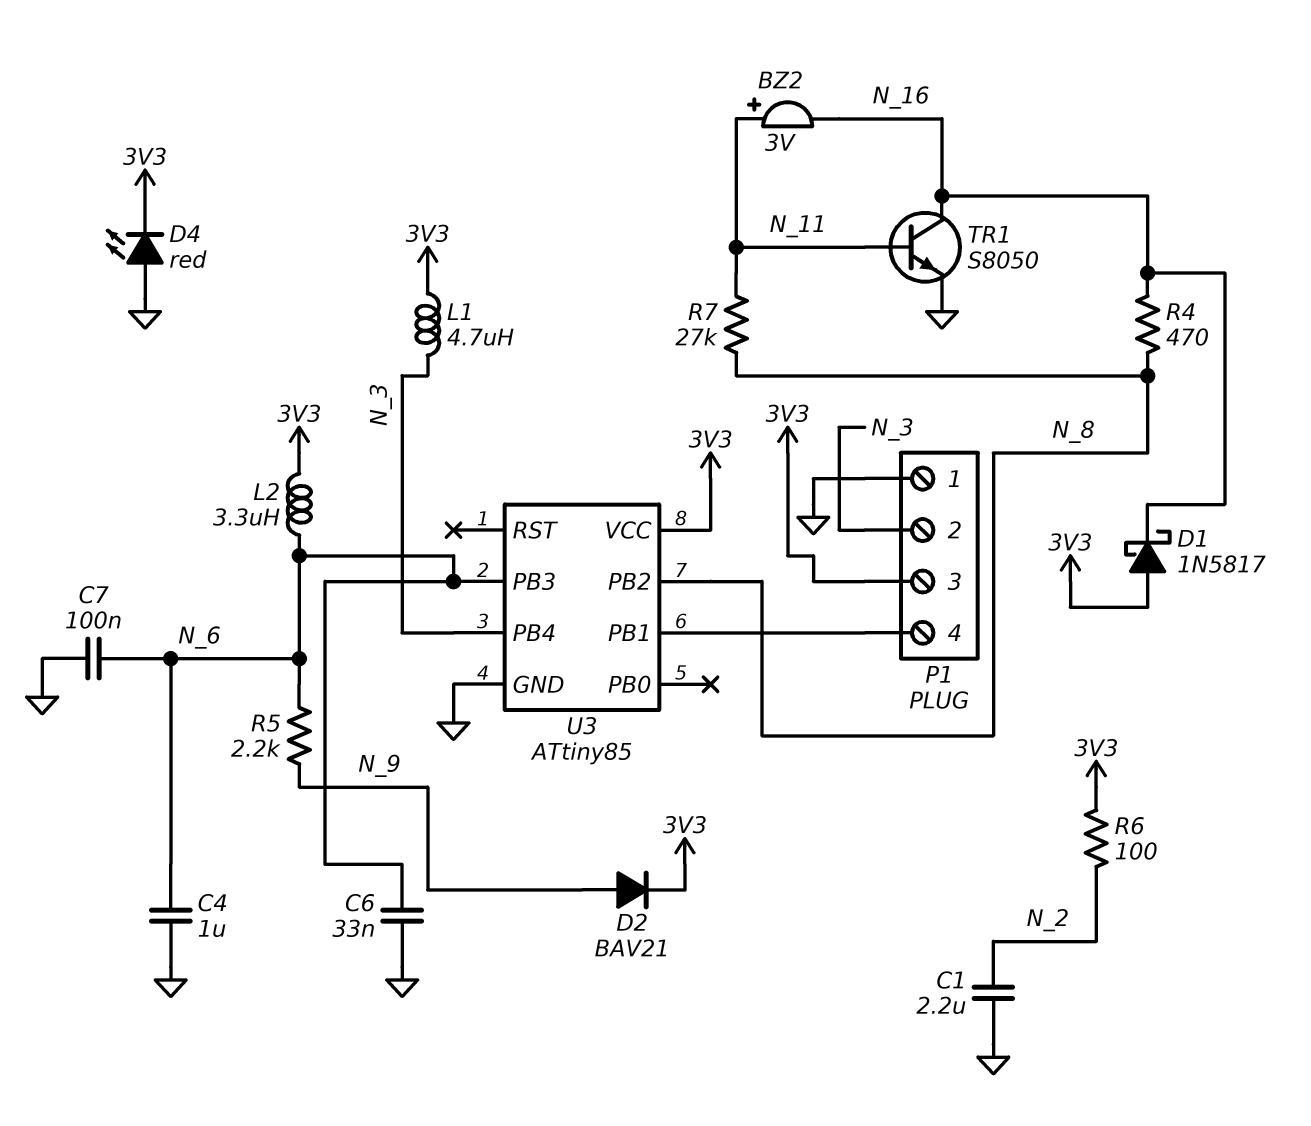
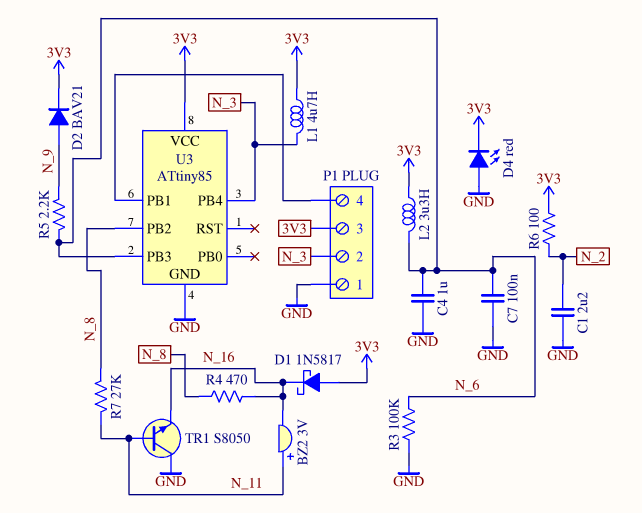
C6: 33nF (GND, N_6) -> none
R3: none -> 100k (GND, N_6)
TR1: NPN S8050 (B N_11, C N_16, E GND) -> NPN S8050 (B N_11, C GND, E N_16)

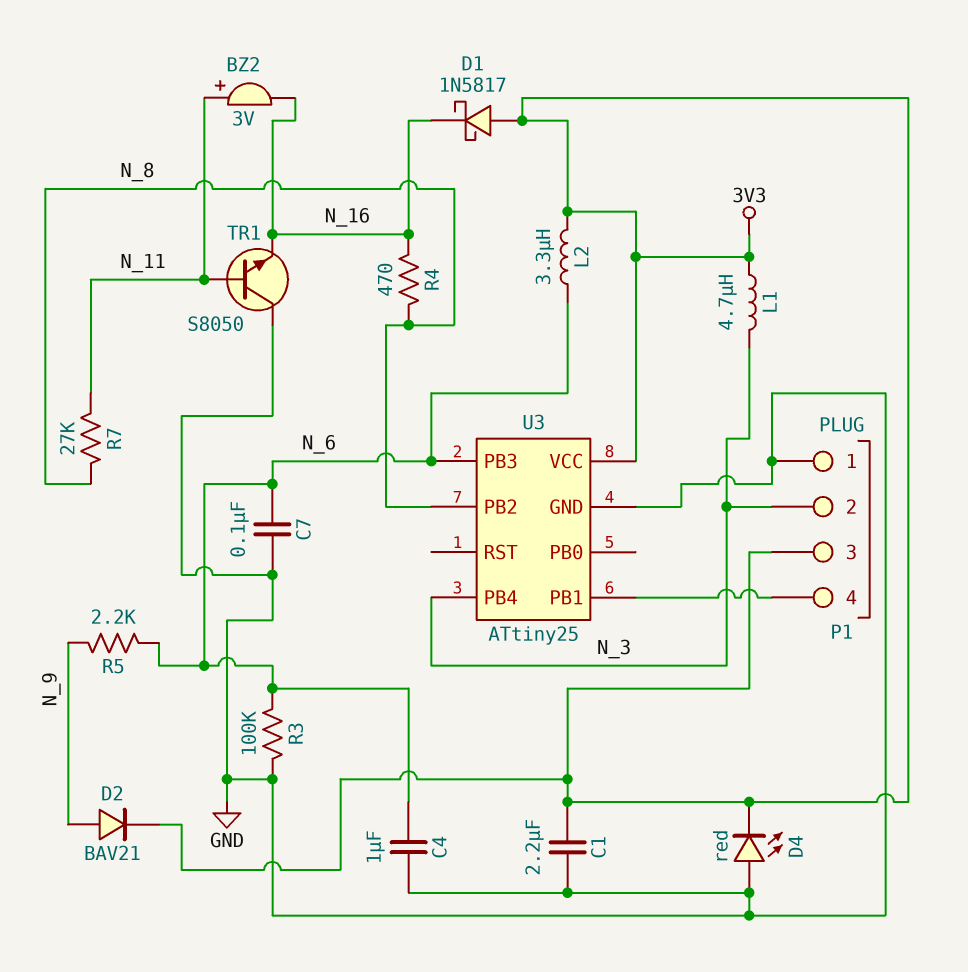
C1: 2.2uF (GND, N_2) -> 2.2uF (3V3, GND)
R6: 100 (3V3, N_2) -> none
U3: ATtiny85 -> ATtiny25

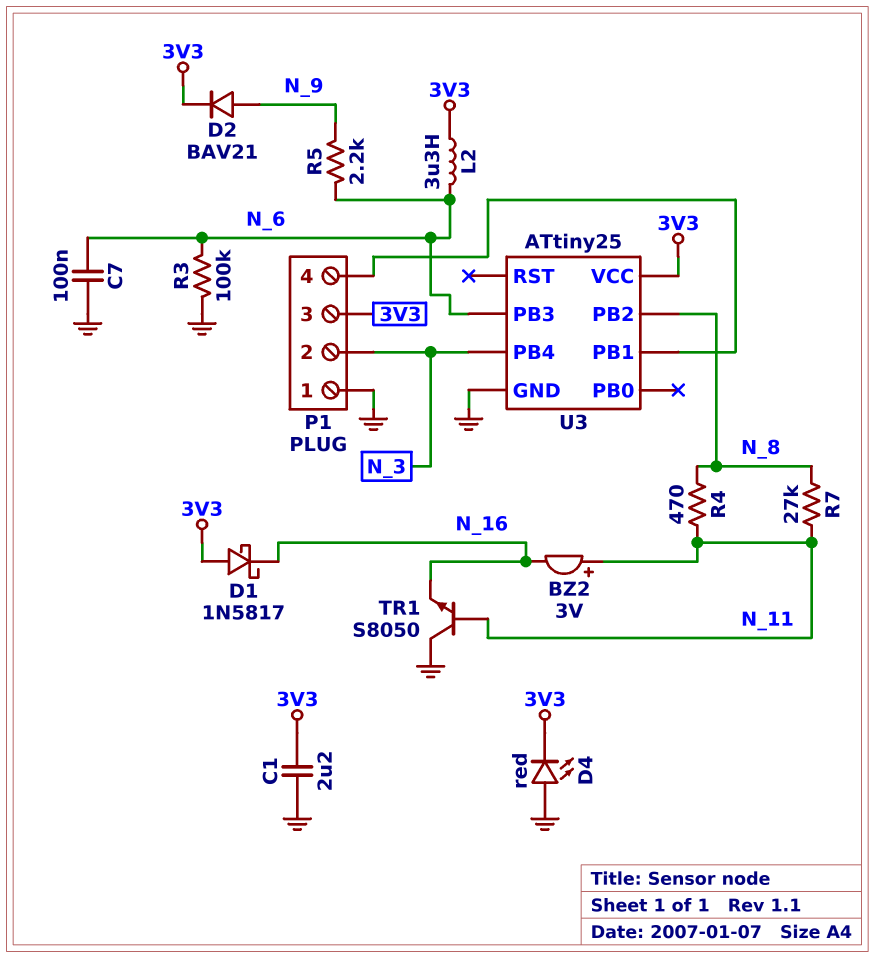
C4: 1uF (GND, N_6) -> none
L1: 4.7uH (3V3, N_3) -> none
R4: 470 (N_8, N_16) -> 470 (N_8, N_11)

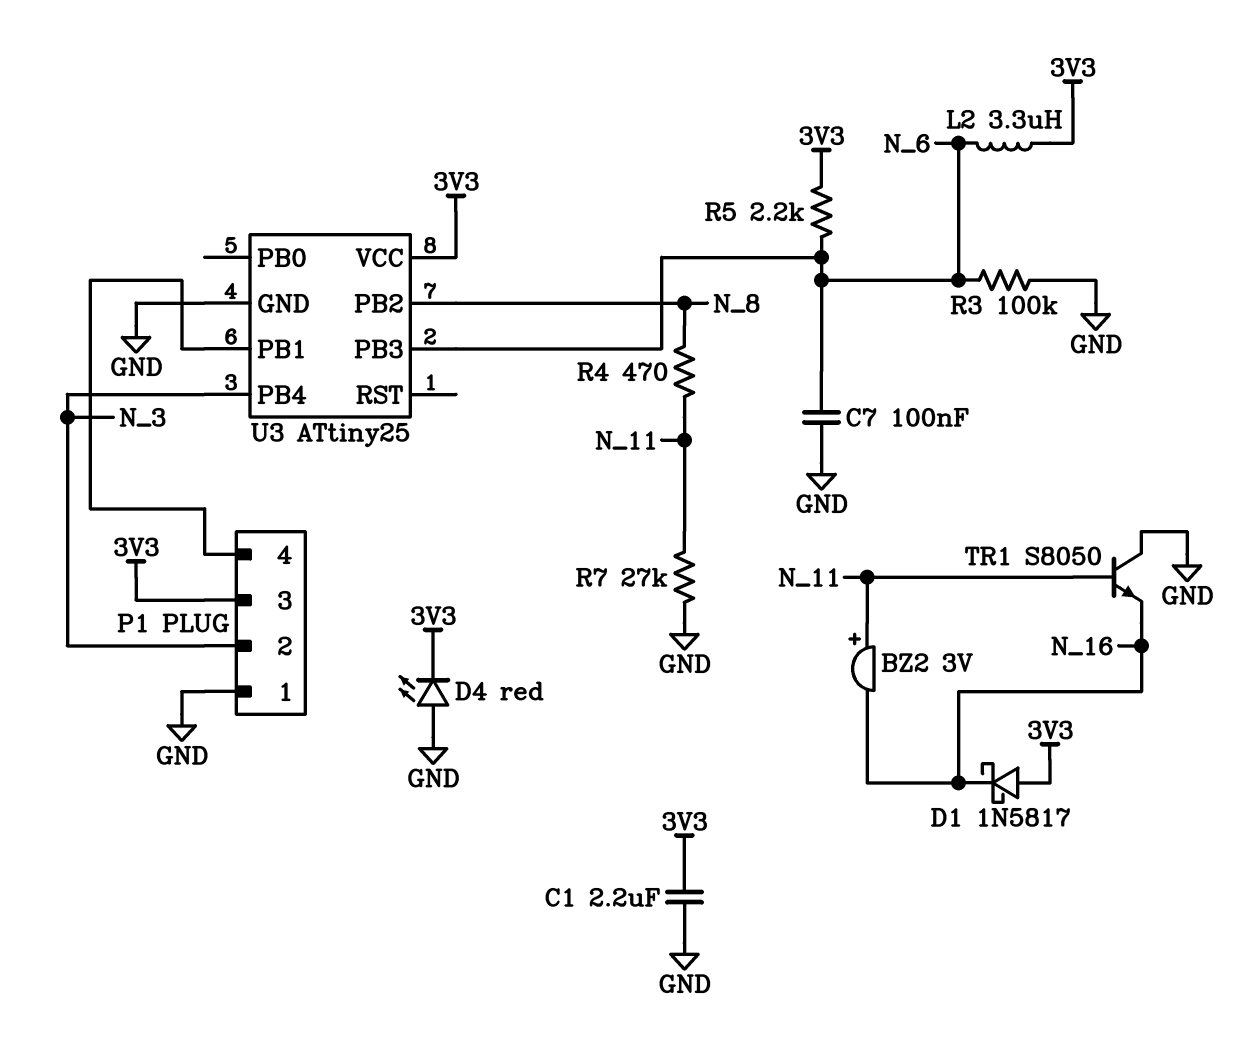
D2: diode BAV21 (A N_9, K 3V3) -> none
R5: 2.2k (N_6, N_9) -> 2.2k (3V3, N_6)
R7: 27k (N_8, N_11) -> 27k (GND, N_11)

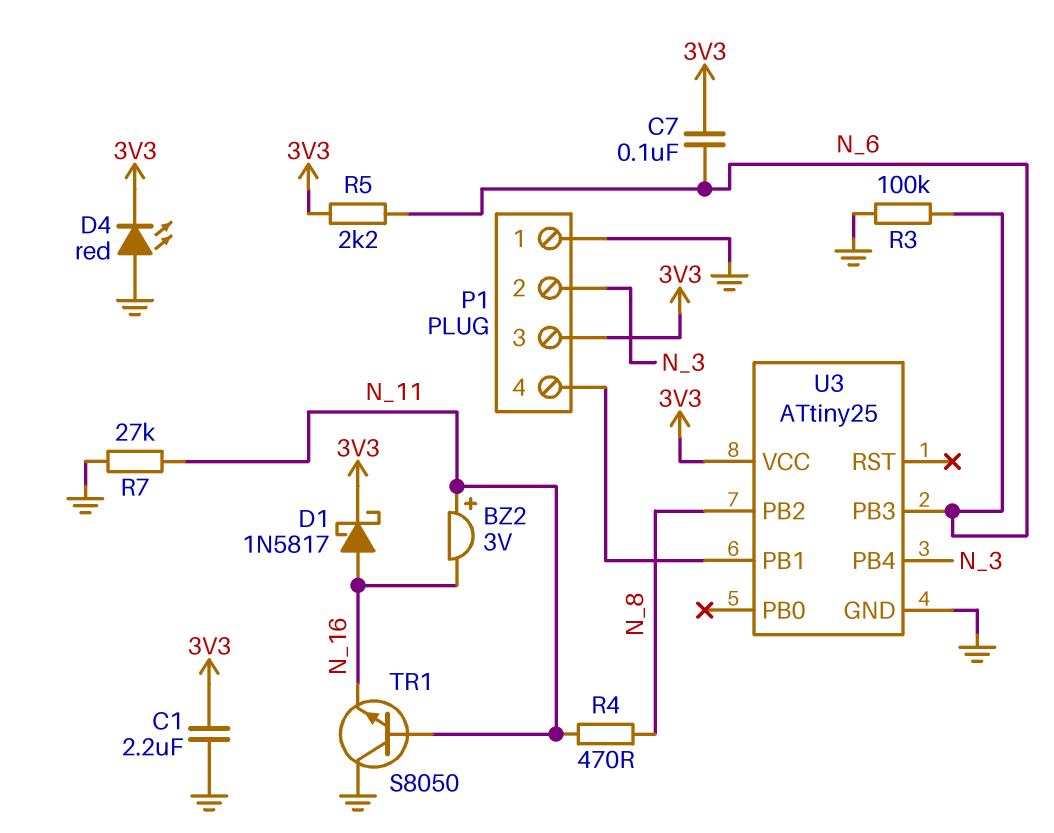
C7: 100nF (GND, N_6) -> 100nF (3V3, N_6)
D1: schottky 1N5817 (A 3V3, K N_16) -> schottky 1N5817 (A N_16, K 3V3)
L2: 3.3uH (3V3, N_6) -> none

